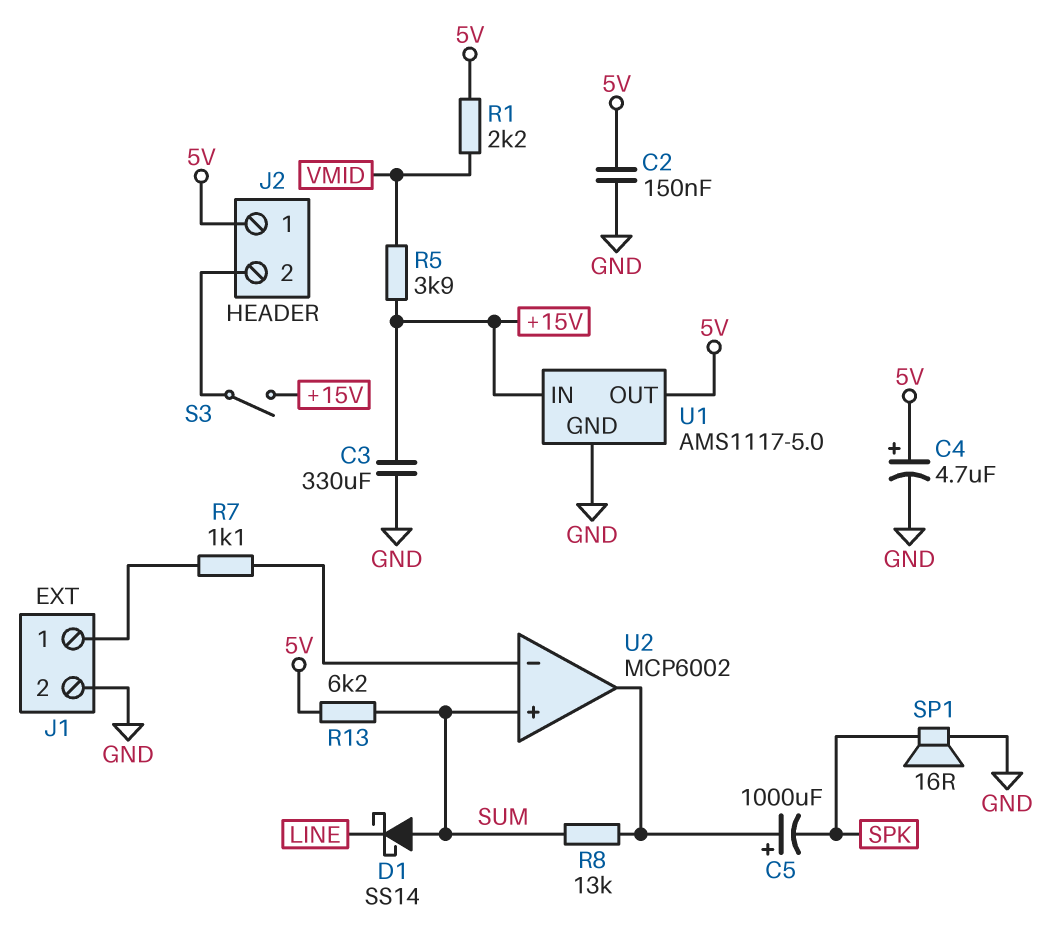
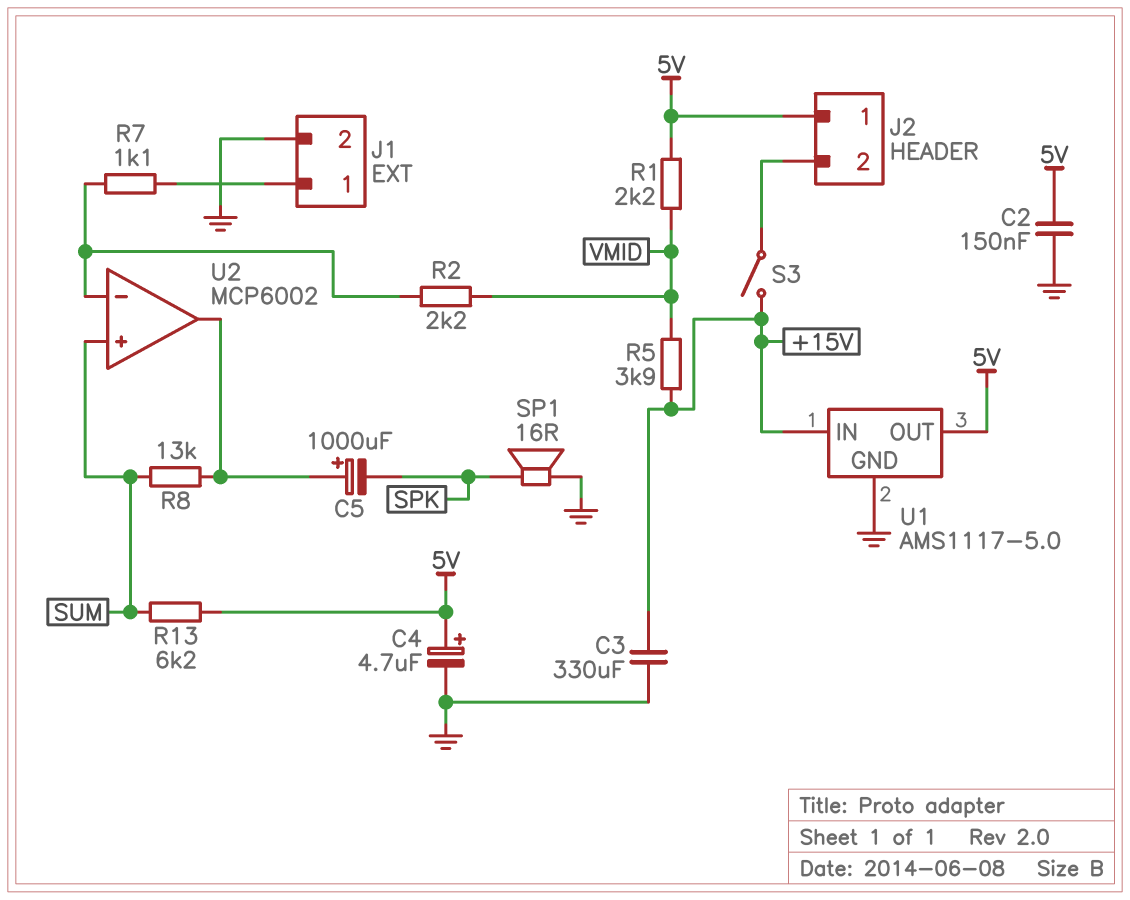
D1: schottky SS14 (A SUM, K LINE) -> none
R2: none -> 2.2k (U2/in-, VMID)

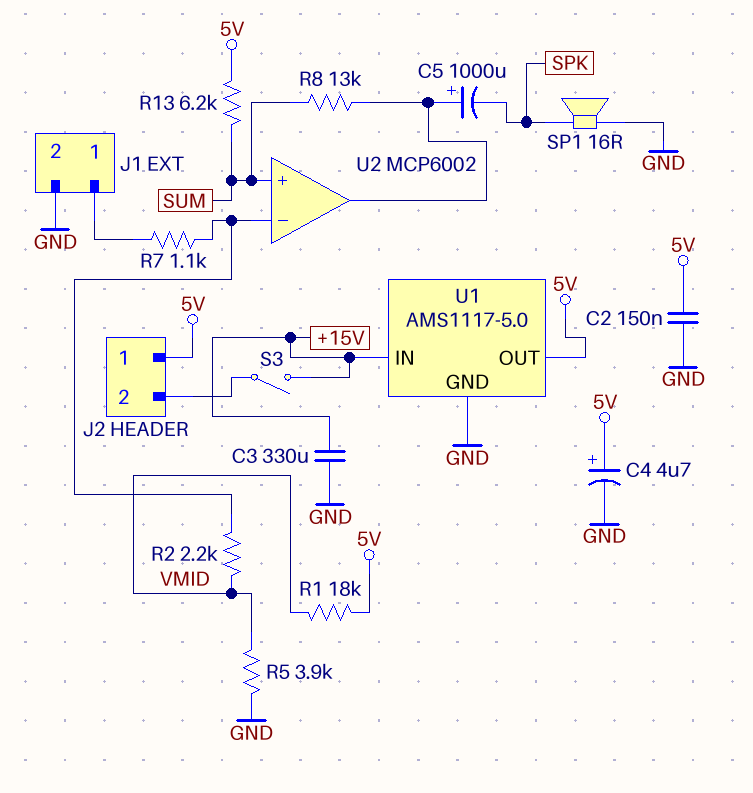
R1: 2.2k (5V, VMID) -> 18k (5V, VMID)
R5: 3.9k (+15V, VMID) -> 3.9k (GND, VMID)

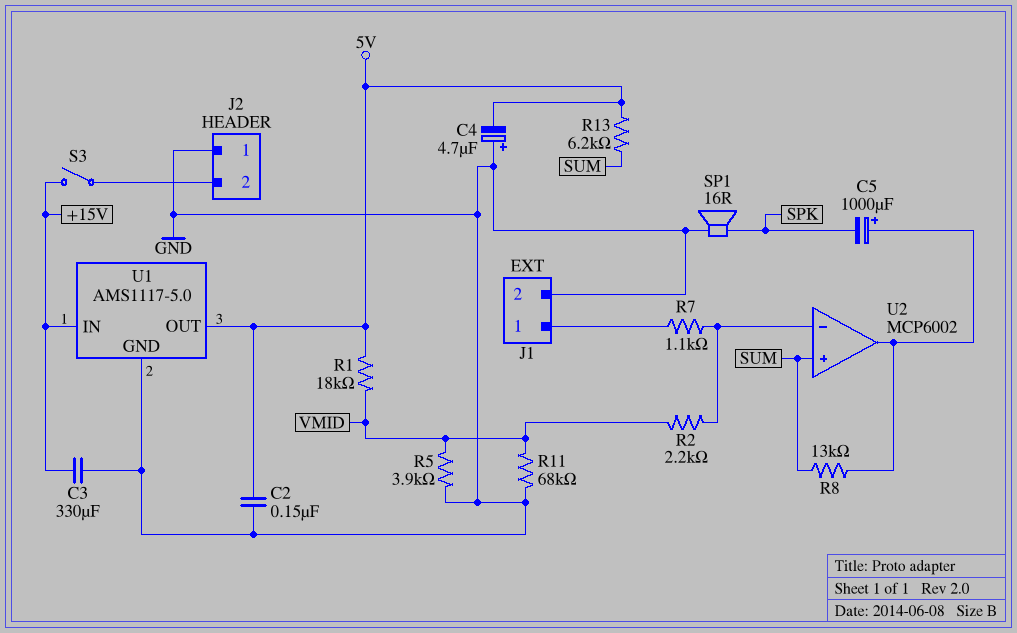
C4: 4.7uF (plus 5V, minus GND) -> 4.7uF (plus GND, minus 5V)
J2 pin 1: 5V -> GND
R11: none -> 68k (GND, VMID)

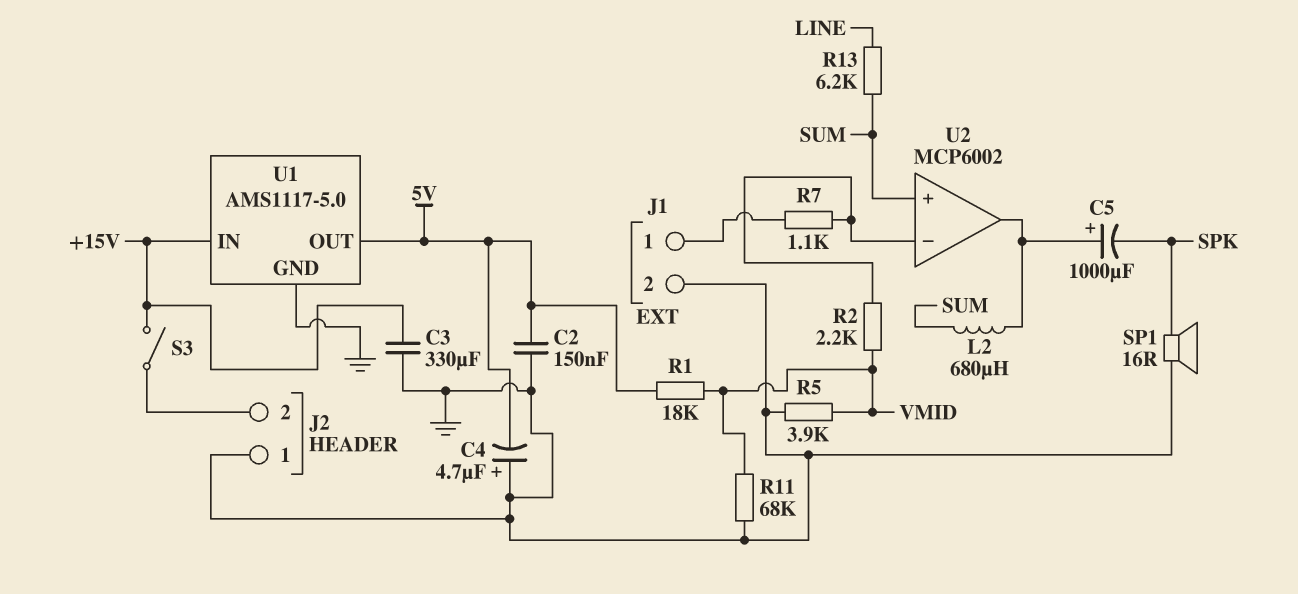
L2: none -> 680uH (SUM, U2/out)
R8: 13k (SUM, U2/out) -> none
R13: 6.2k (5V, SUM) -> 6.2k (LINE, SUM)

